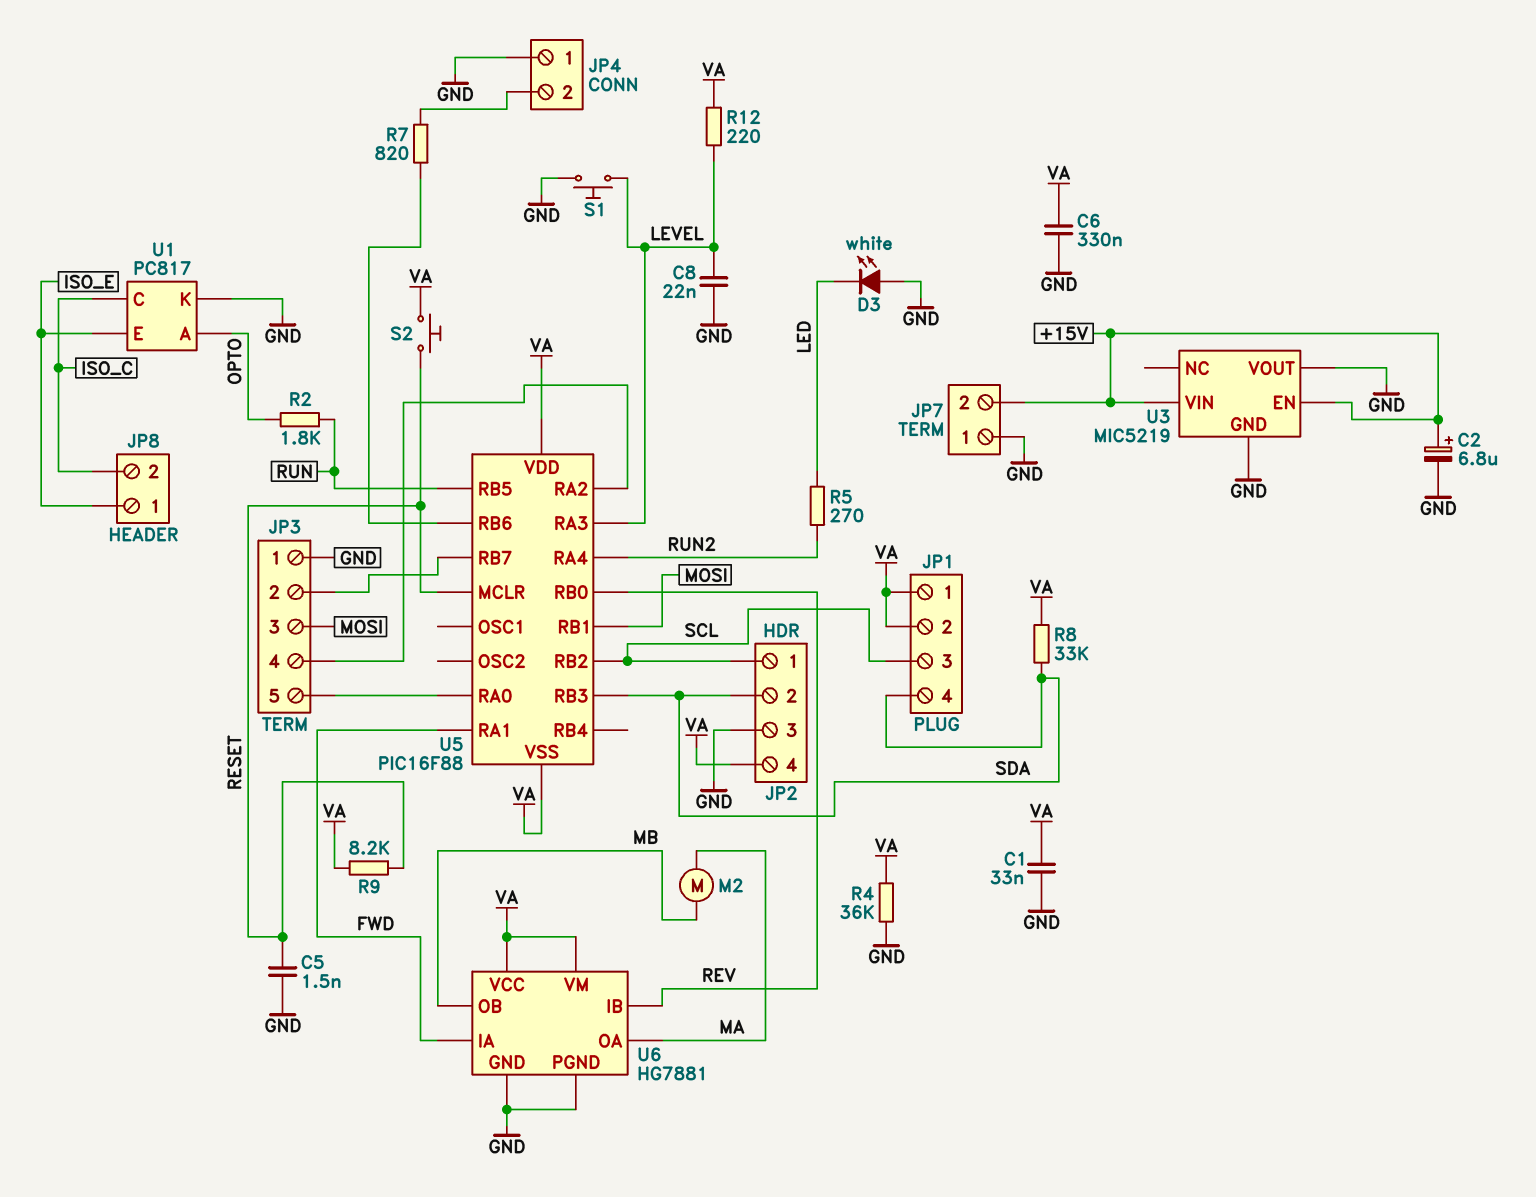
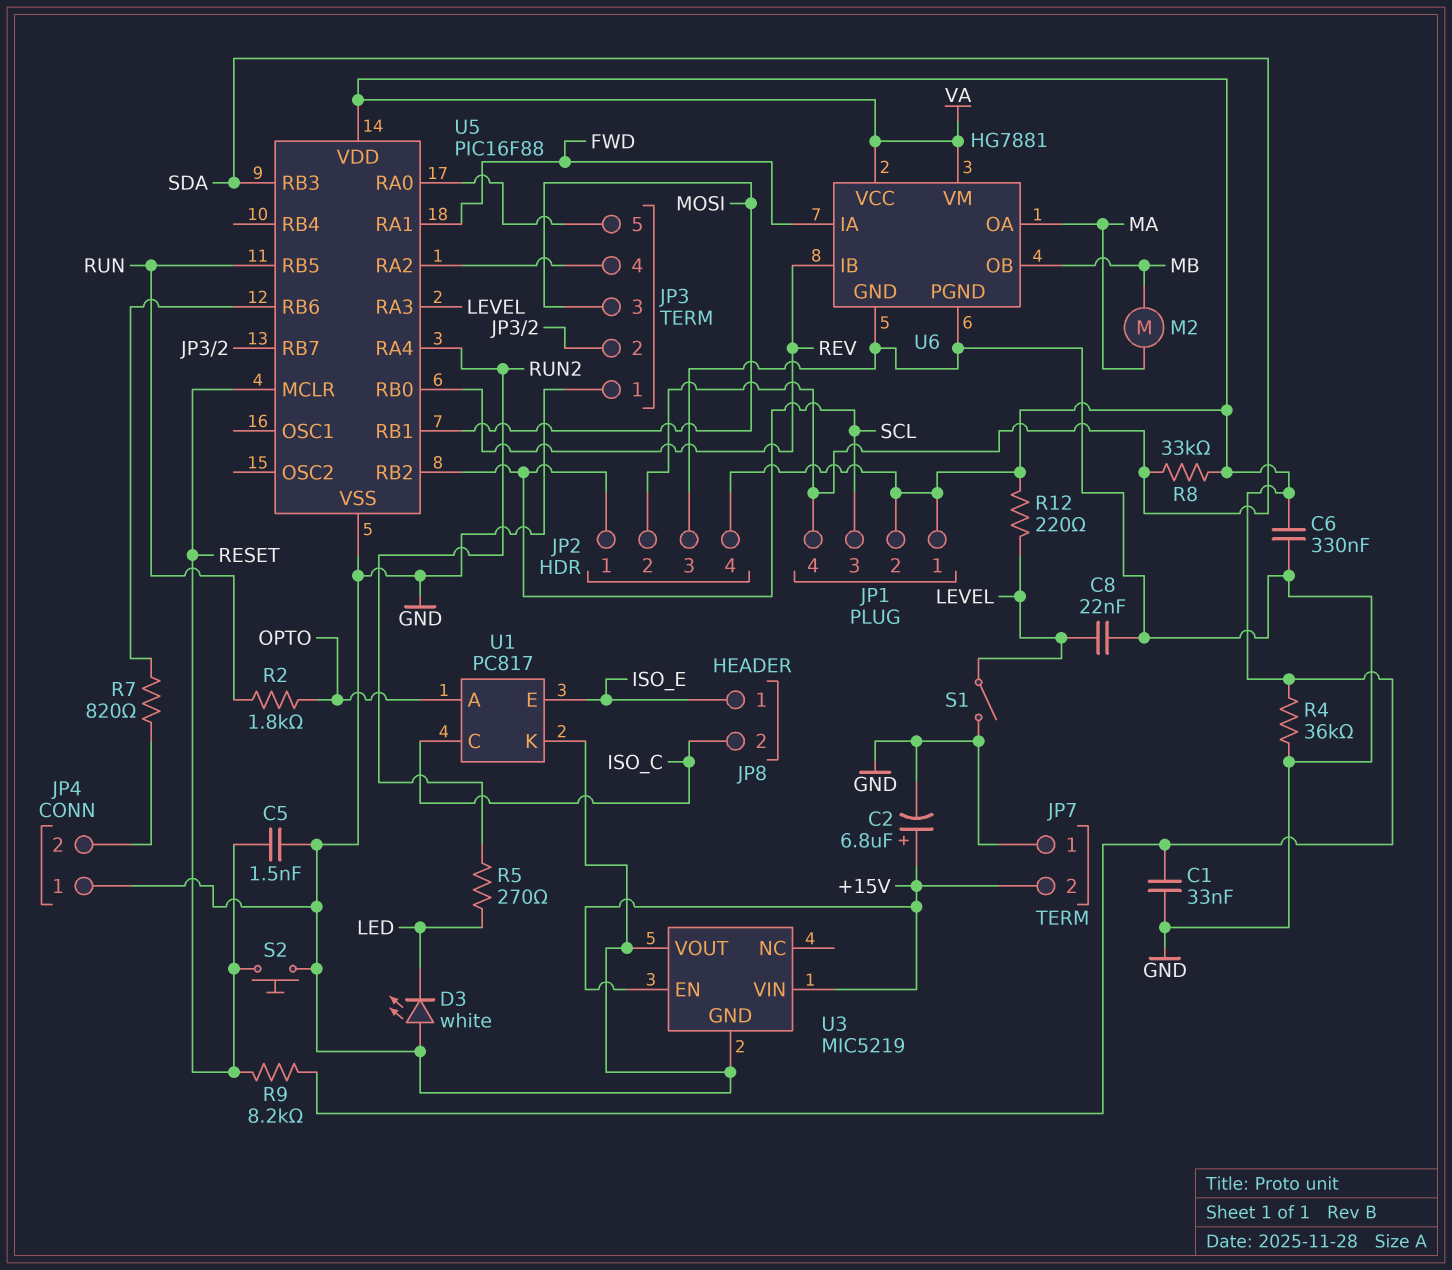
S1: button (GND, LEVEL) -> switch (GND, LEVEL)
S2: button (RESET, VA) -> button (GND, RESET)
U5 pin VSS: VA -> GND

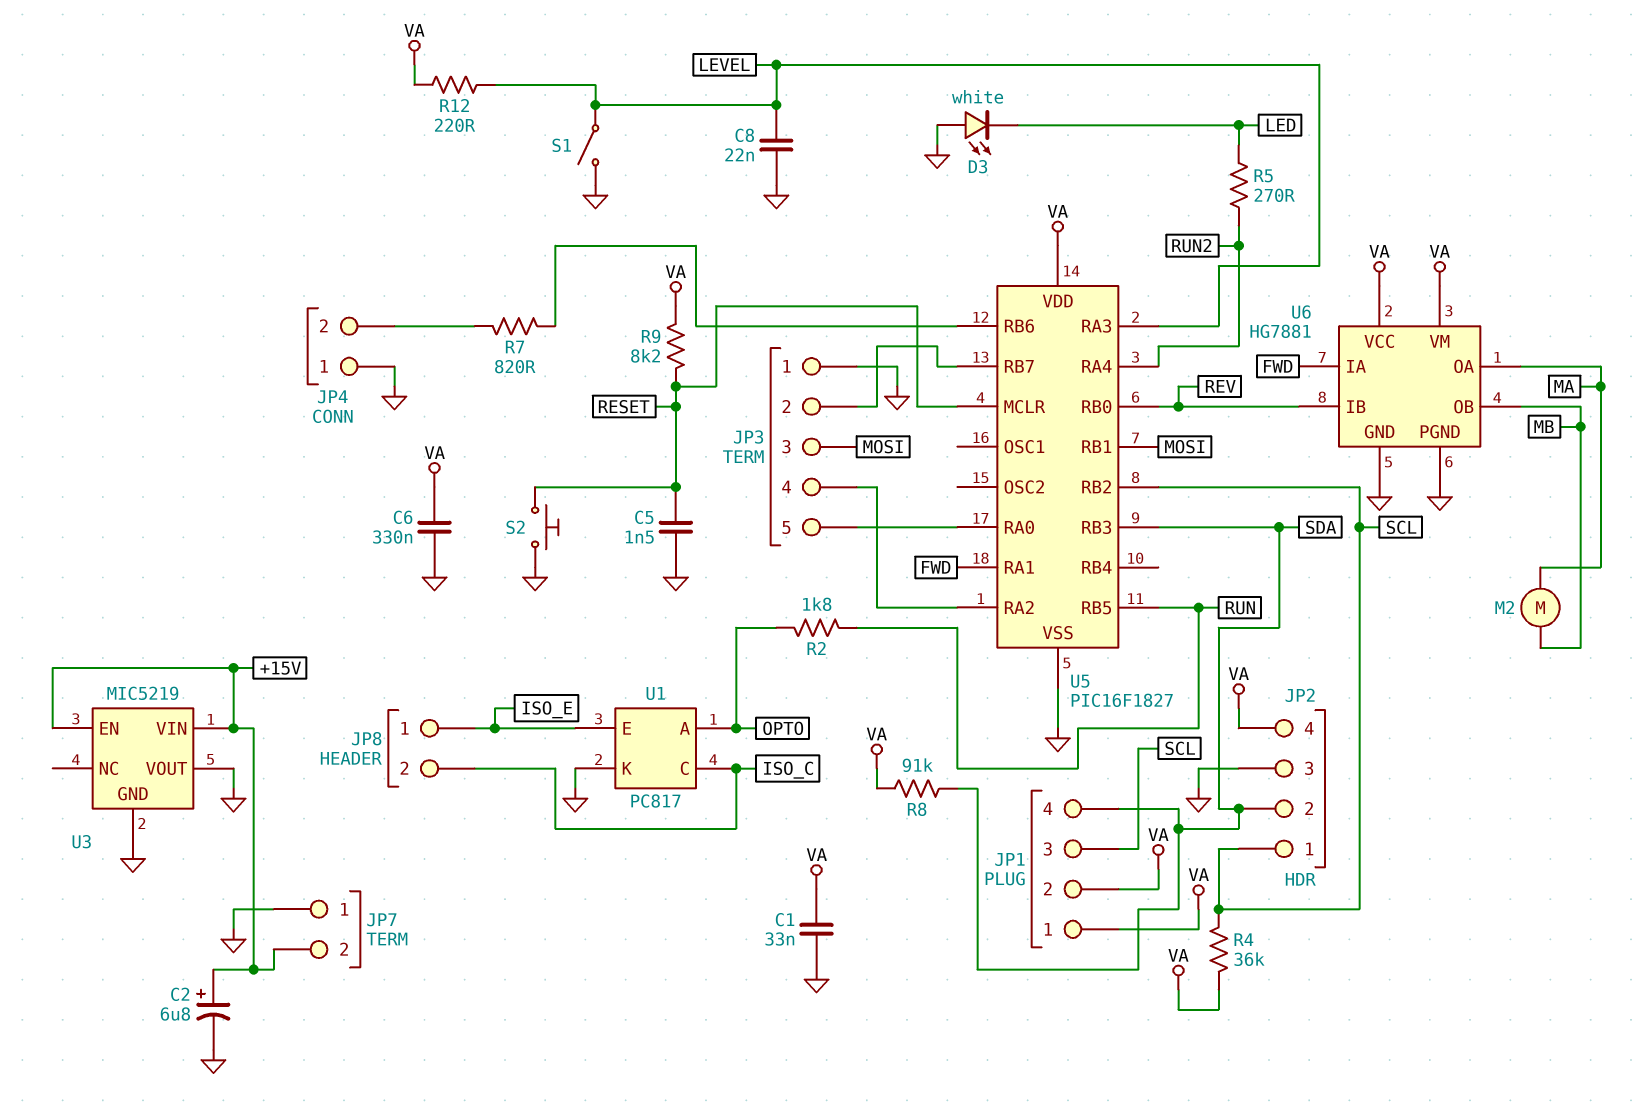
R4: 36k (GND, VA) -> 36k (SCL, VA)
R8: 33k (SDA, VA) -> 91k (SDA, VA)
U5: PIC16F88 -> PIC16F1827

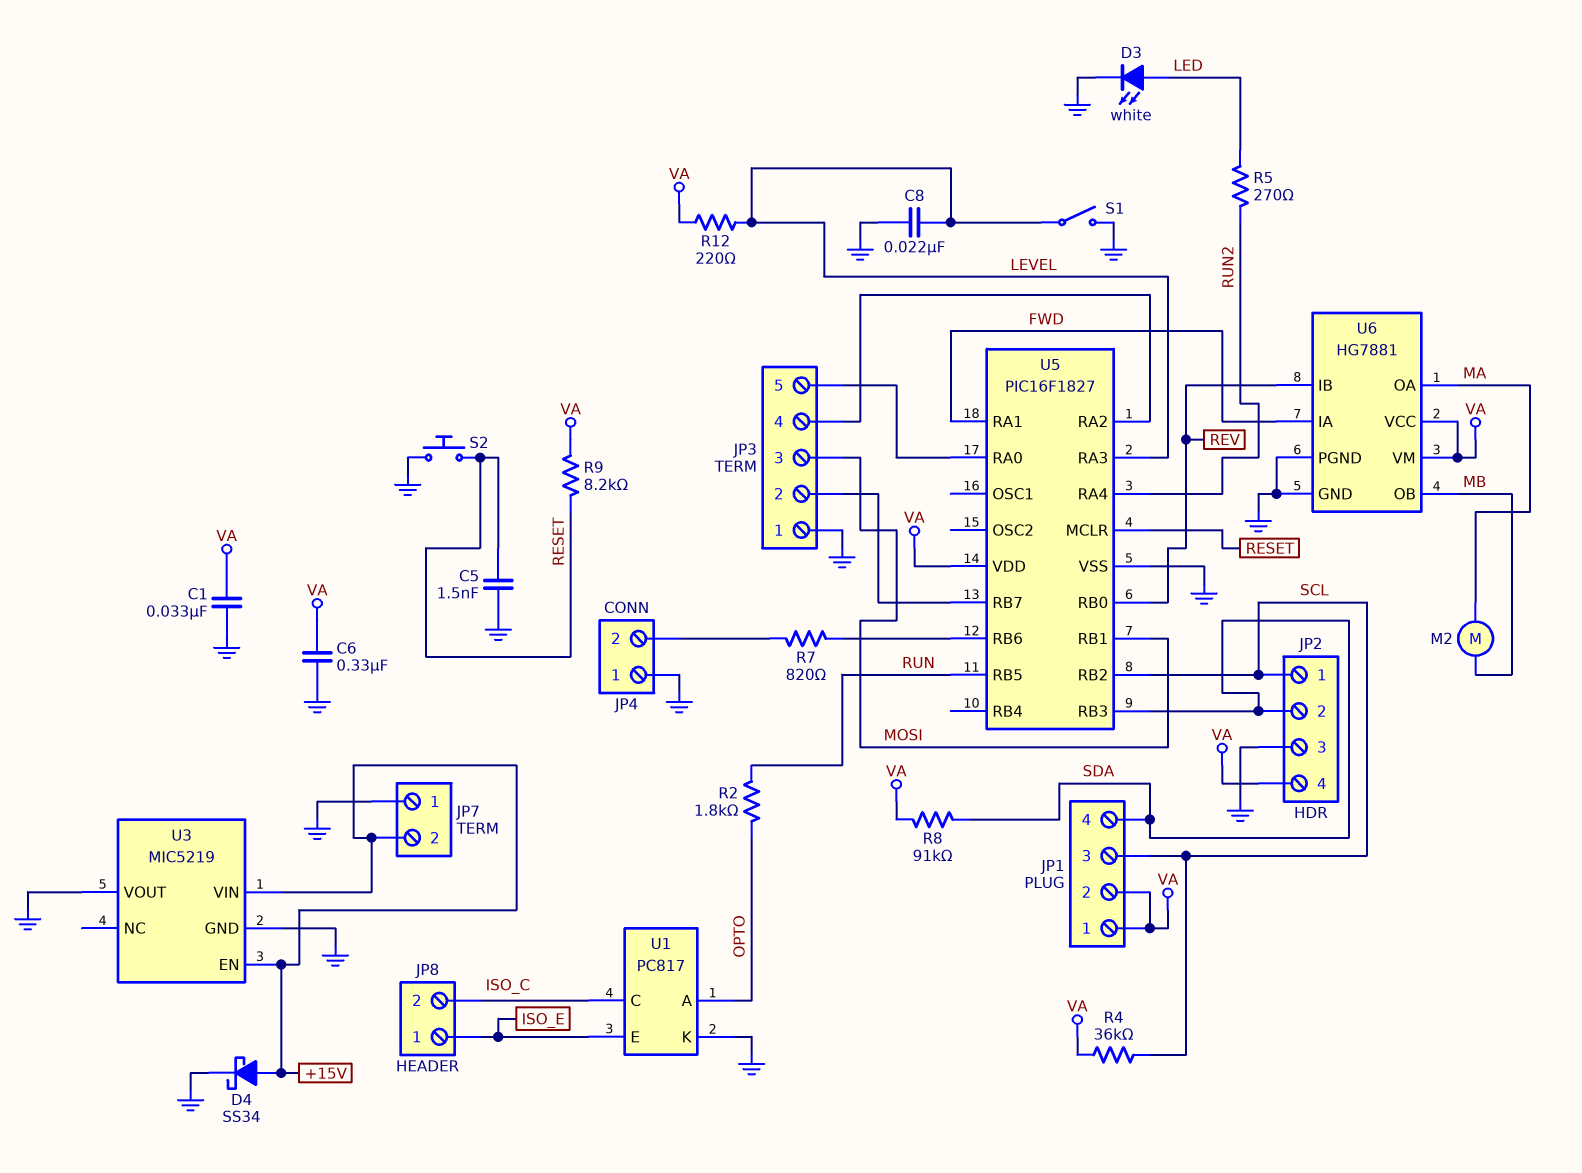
C2: 6.8uF (plus +15V, minus GND) -> none
D3: LED white (A GND, K LED) -> LED white (A LED, K GND)
D4: none -> schottky SS34 (A +15V, K GND)

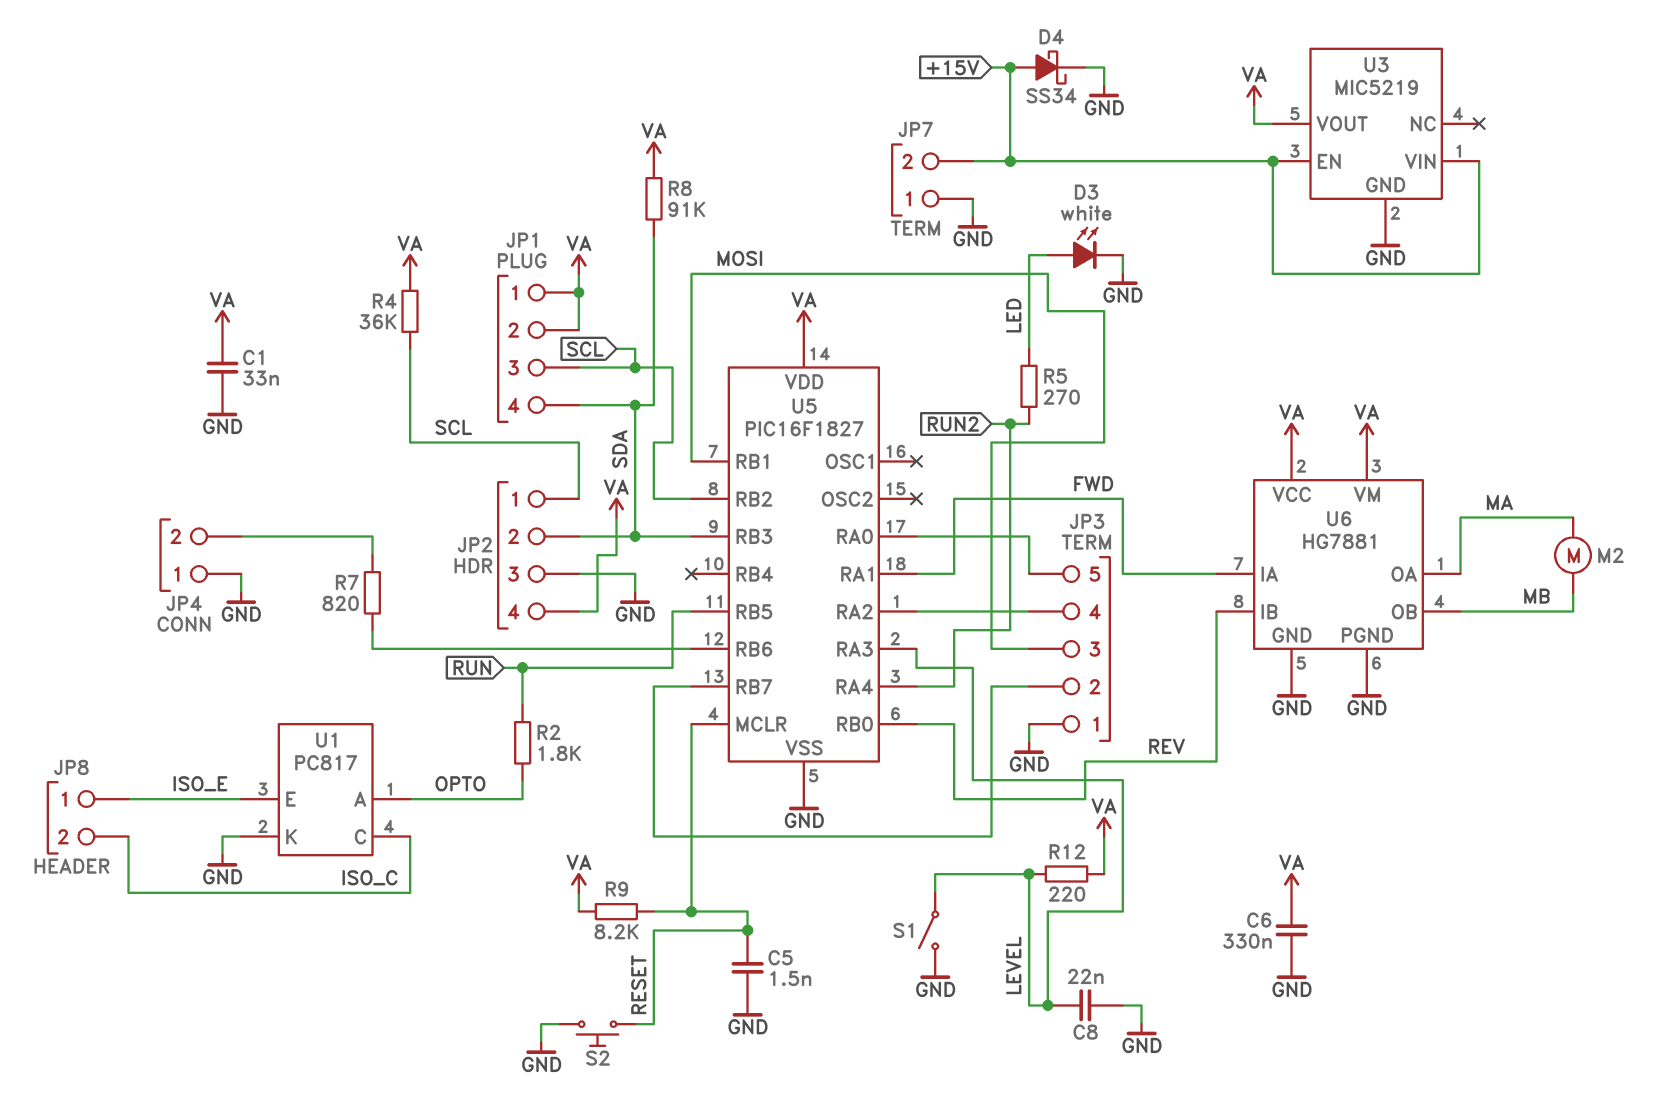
U3 pin VOUT: GND -> VA

